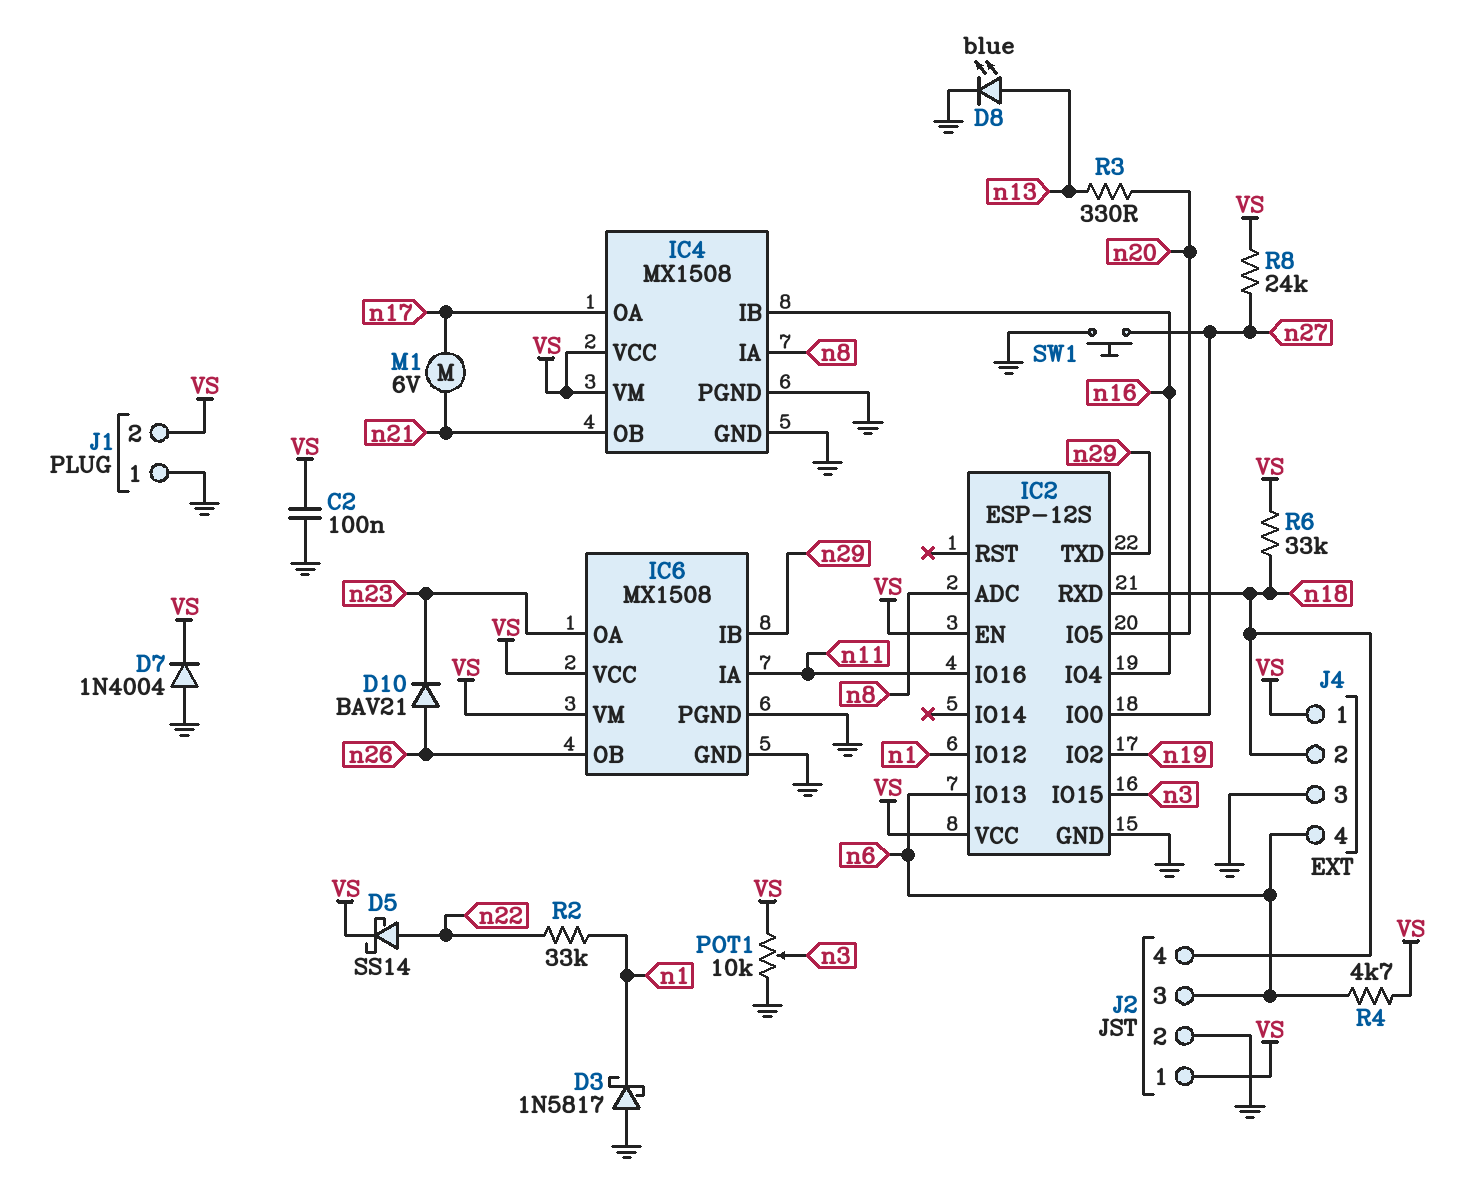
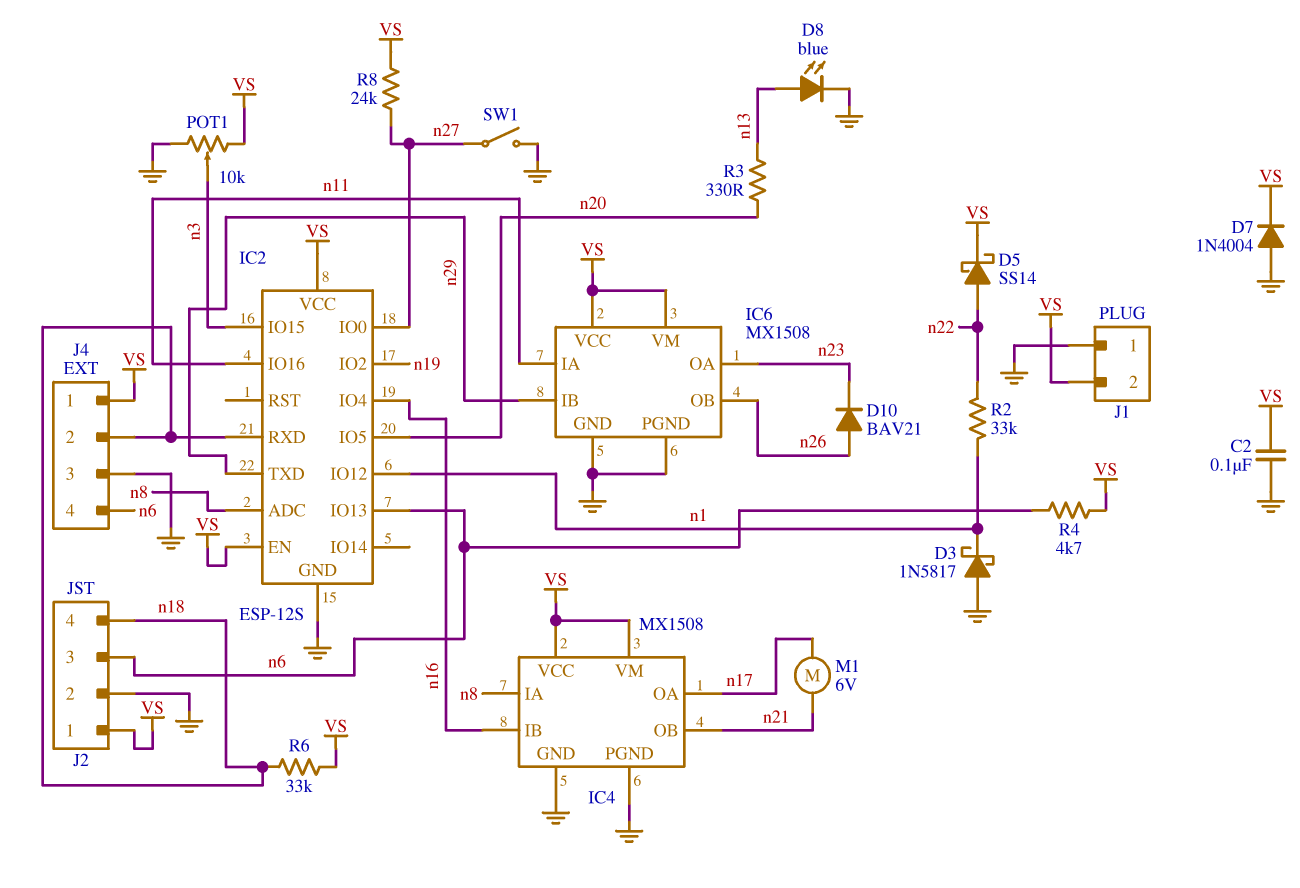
SW1: button (GND, n27) -> switch (GND, n27)

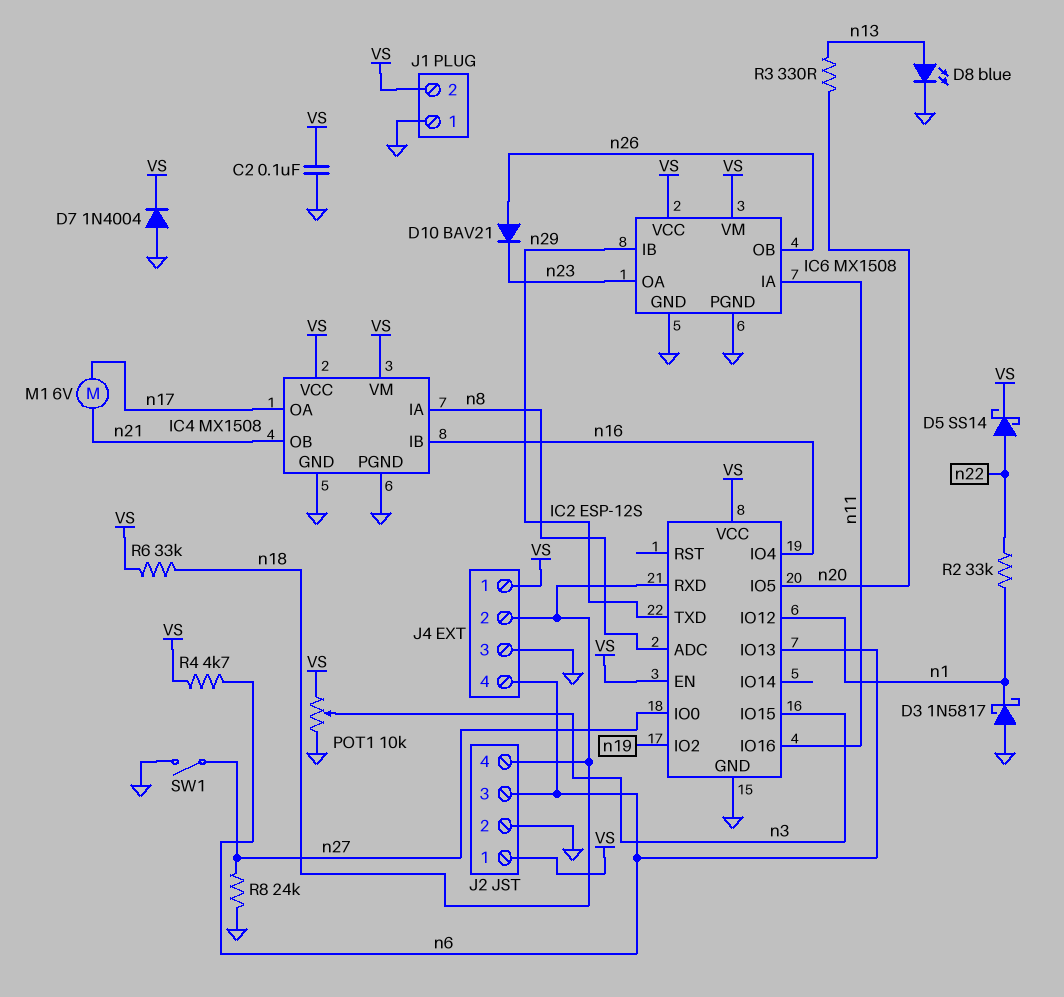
R8: 24k (VS, n27) -> 24k (GND, n27)

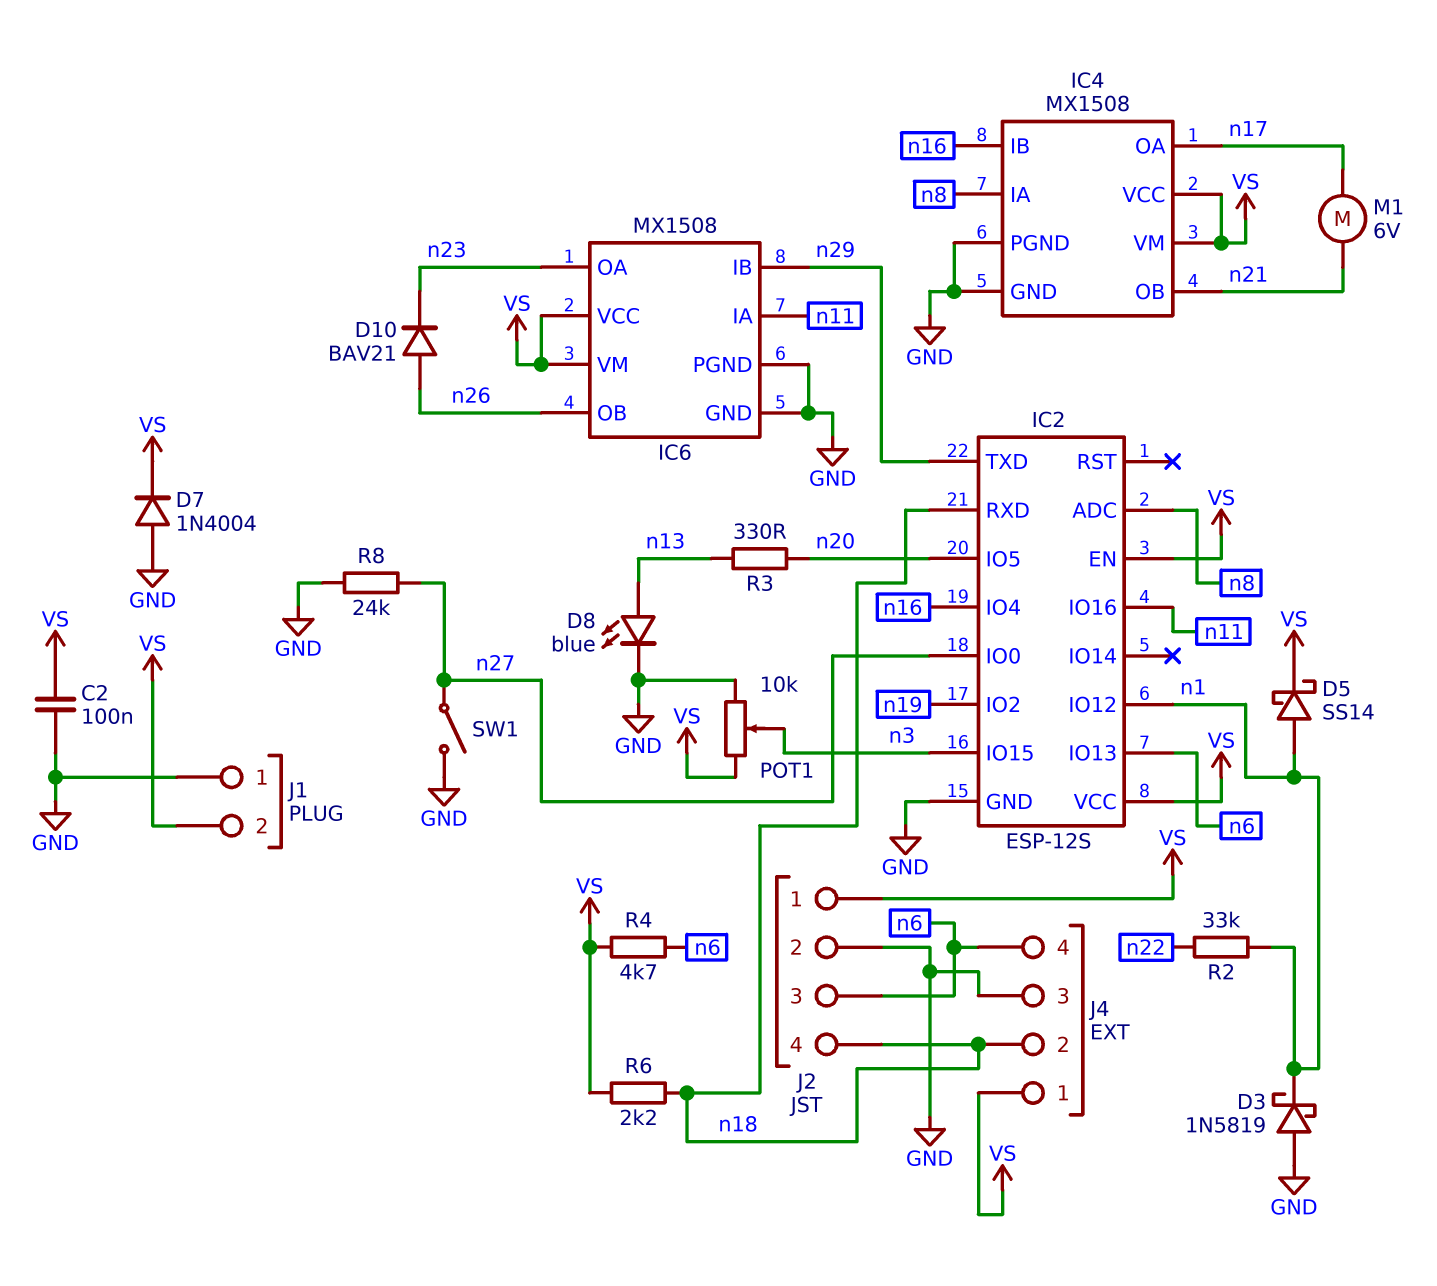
D3: schottky 1N5817 (A GND, K n1) -> schottky 1N5819 (A GND, K n1)
D5: schottky SS14 (A n22, K VS) -> schottky SS14 (A n1, K VS)
R6: 33k (VS, n18) -> 2.2k (VS, n18)

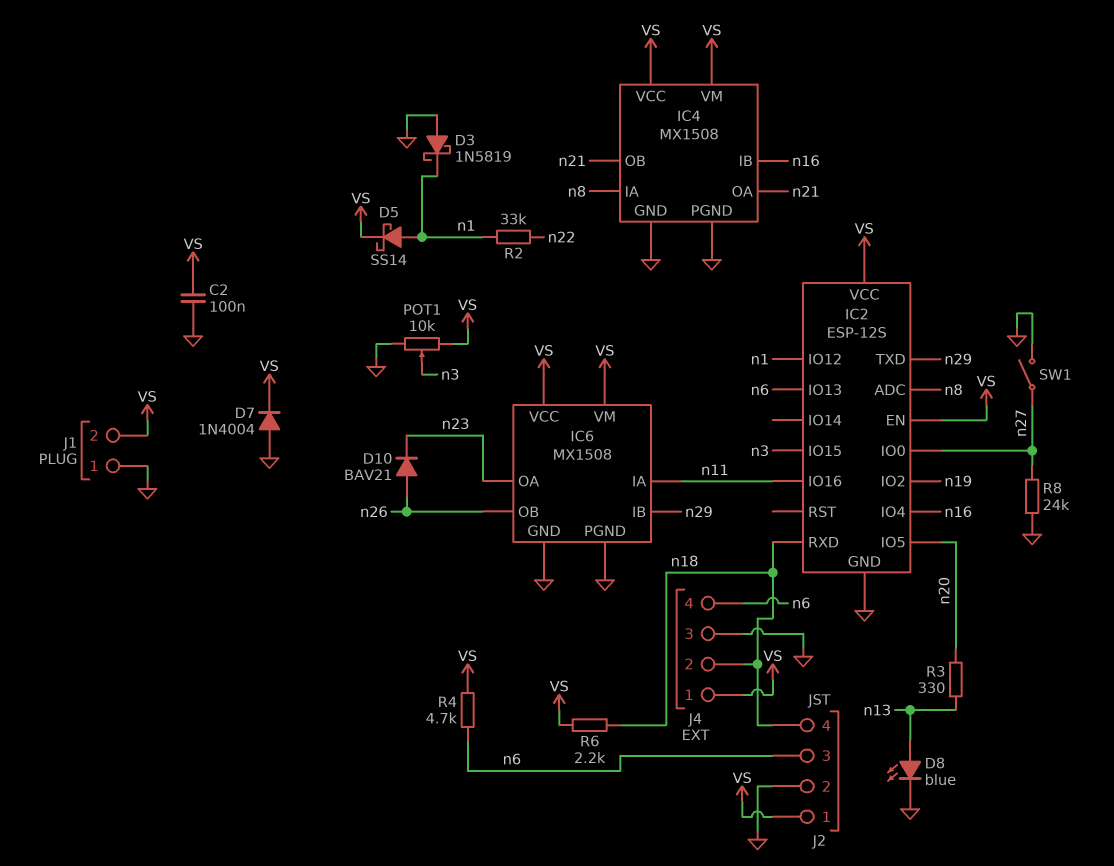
IC4 pin OA: n17 -> n21
M1: motor 6V (n17, n21) -> none

